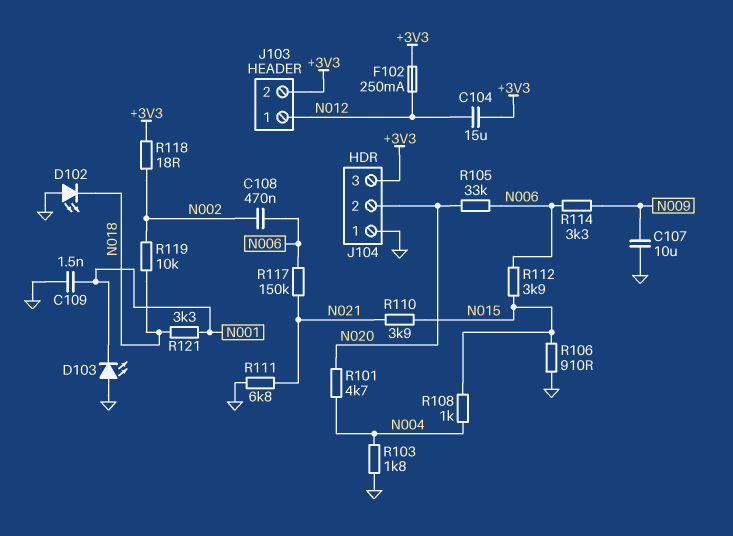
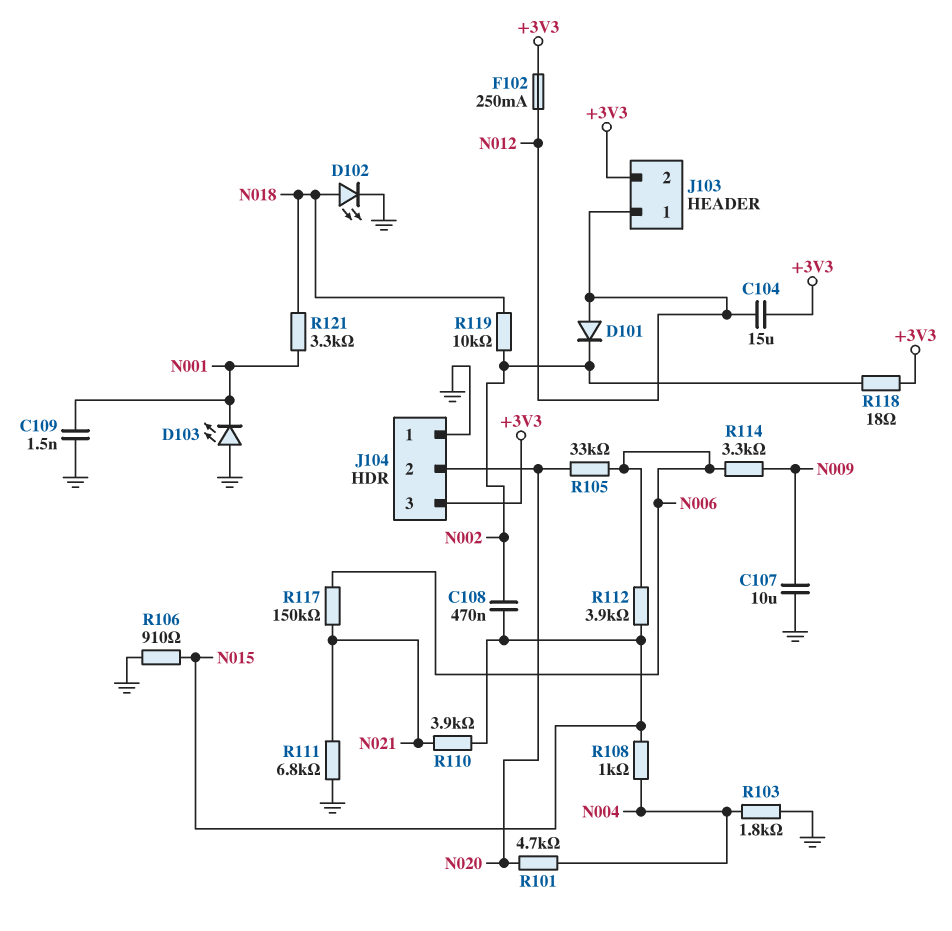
C108: 470nF (N002, N006) -> 470nF (N002, N015)
D101: none -> diode (A N012, K N002)
D102: LED (A GND, K N018) -> LED (A N018, K GND)

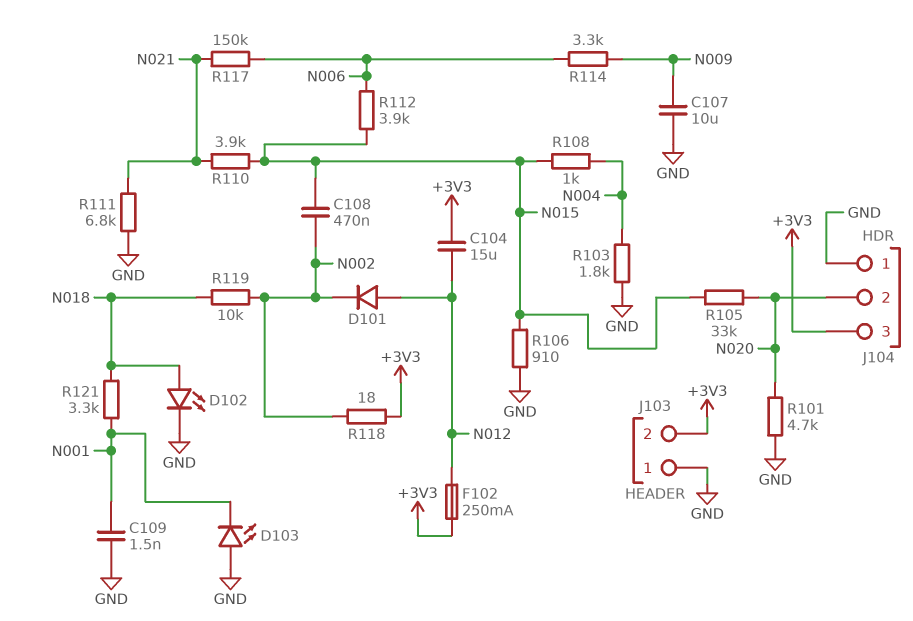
J103 pin 1: N012 -> GND
R101: 4.7k (N004, N020) -> 4.7k (GND, N020)
R105: 33k (N006, N020) -> 33k (N015, N020)

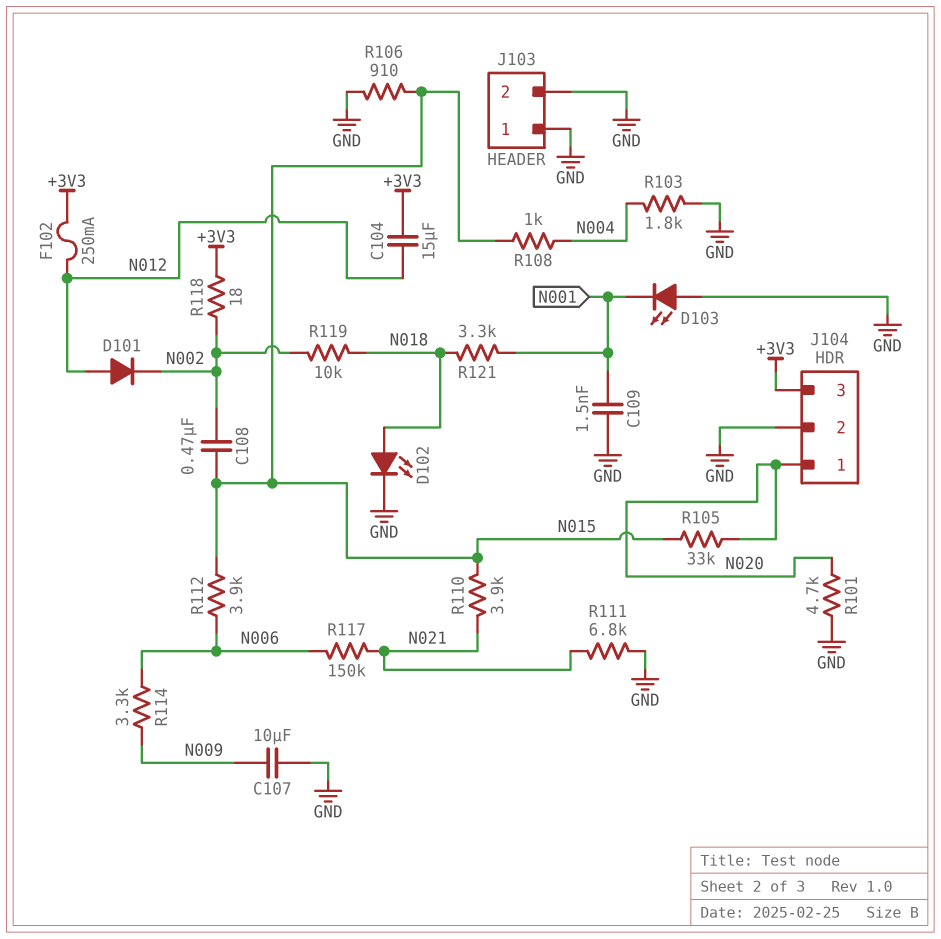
J103 pin 2: +3V3 -> GND
J104 pin 1: GND -> N020
J104 pin 2: N020 -> GND

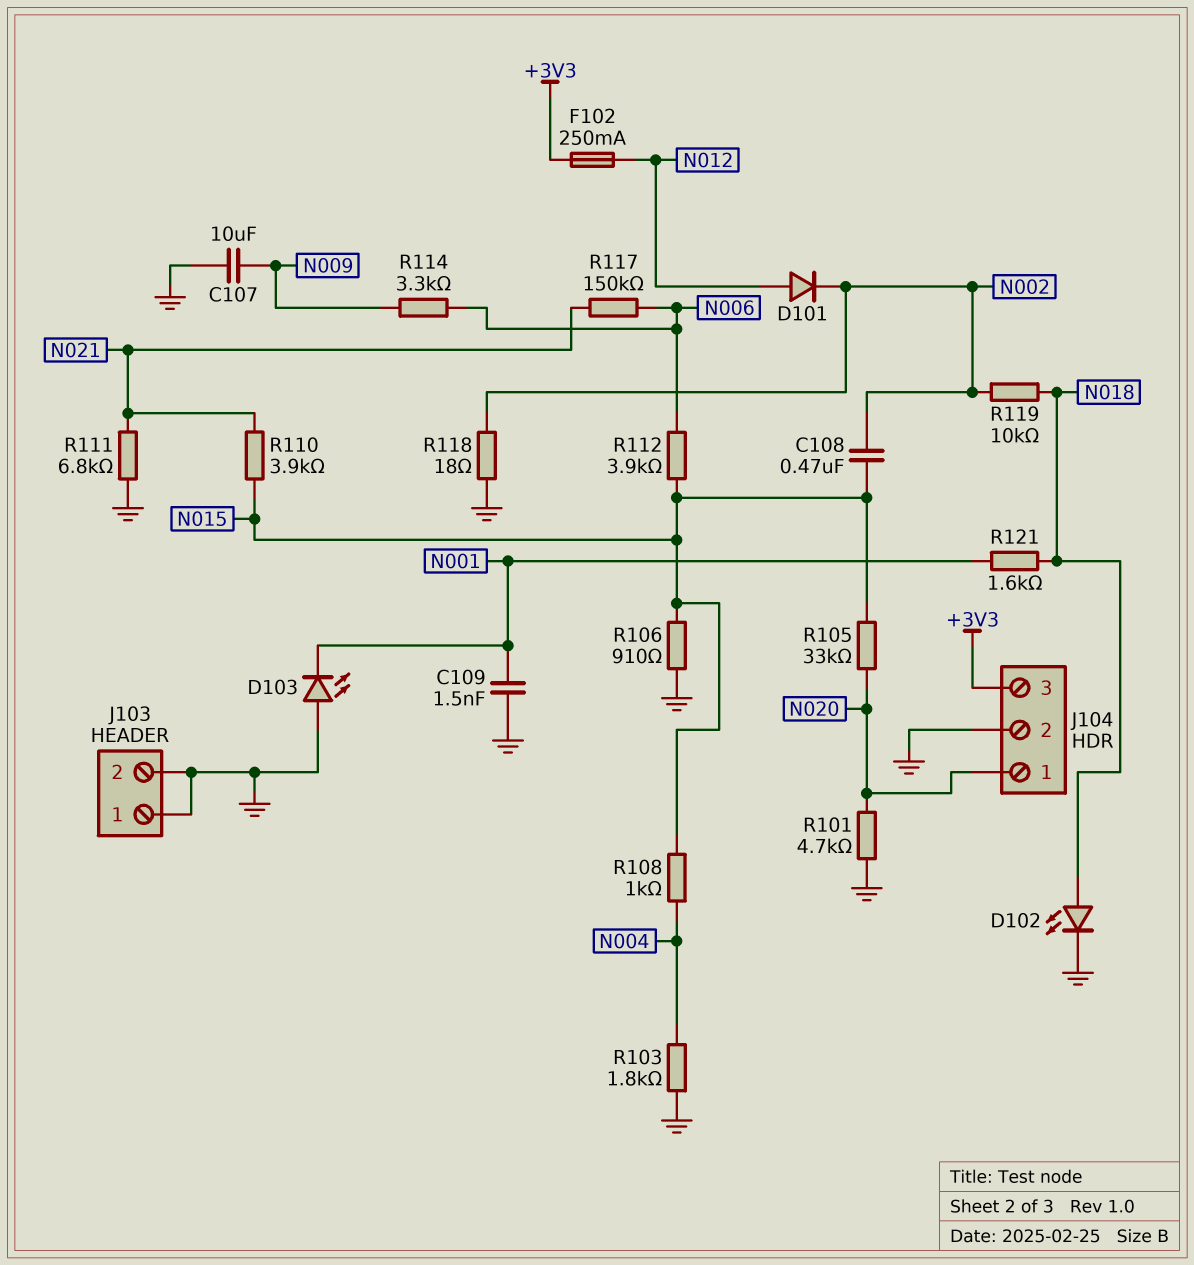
C104: 15uF (+3V3, N012) -> none
R118: 18 (+3V3, N002) -> 18 (GND, N002)
R121: 3.3k (N001, N018) -> 1.6k (N001, N018)

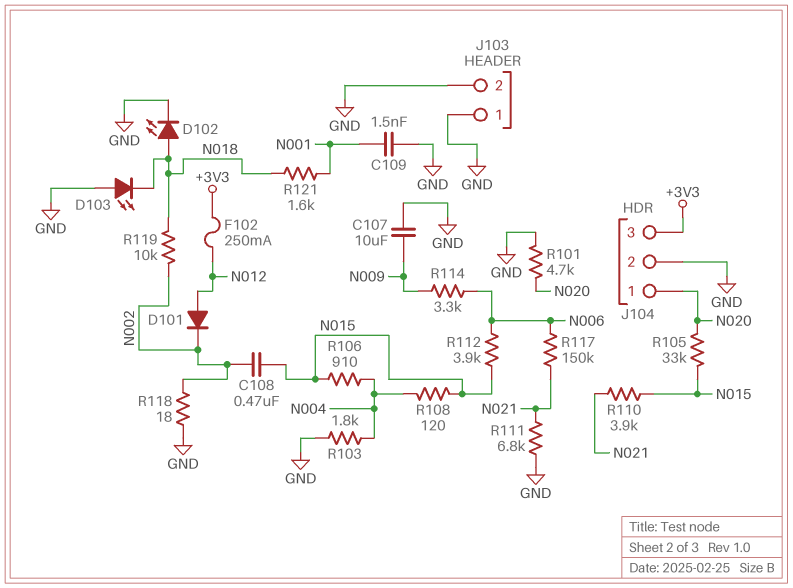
D103: LED (A GND, K N001) -> LED (A GND, K N018)
R106: 910 (GND, N015) -> 910 (N004, N015)
R108: 1k (N004, N015) -> 120 (N004, N015)

